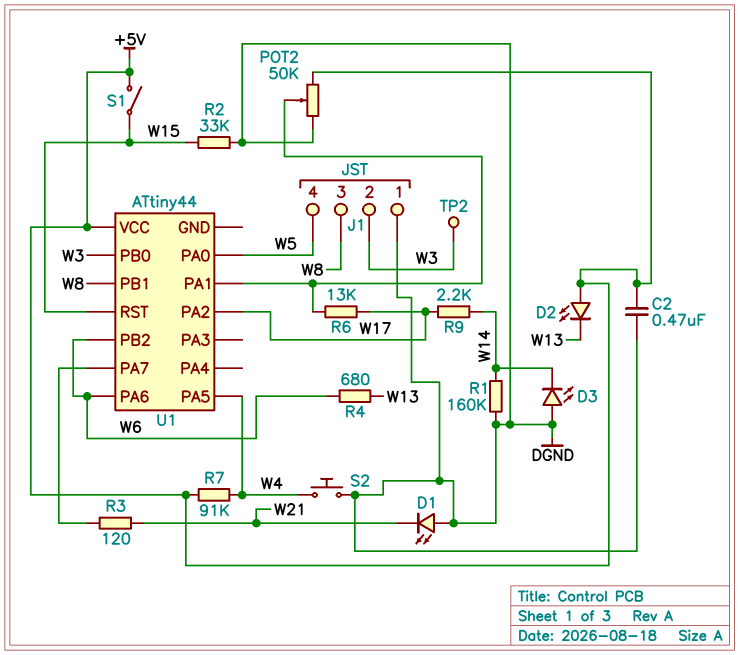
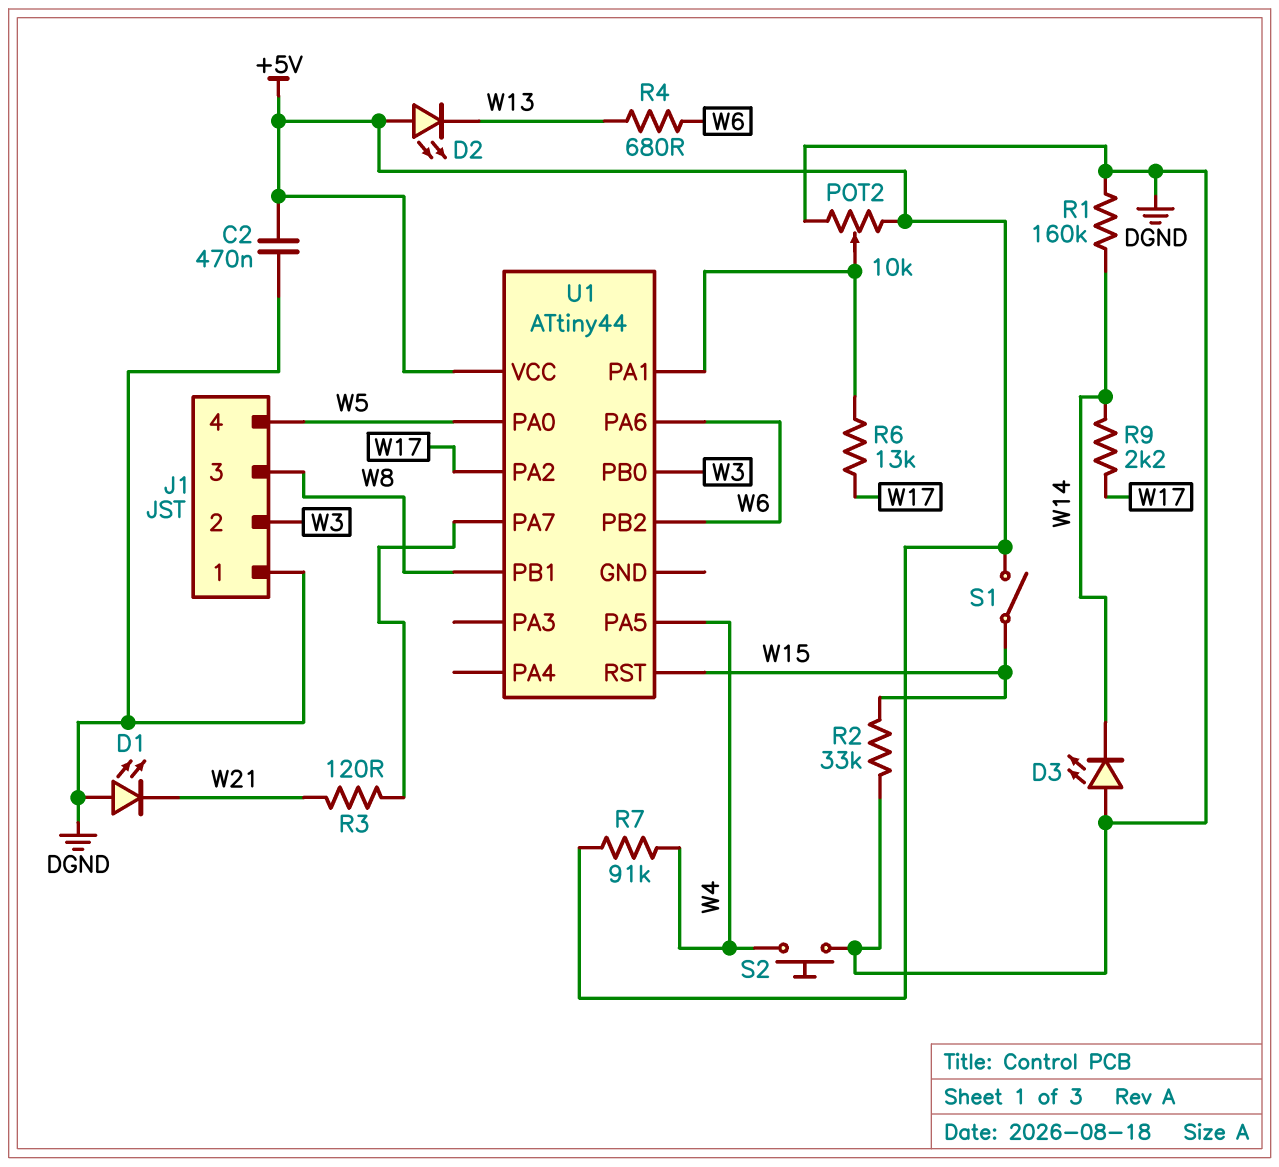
POT2: 50k (+5V, DGND, wiper U1/PA1) -> 10k (+5V, DGND, wiper U1/PA1)
TP2: test point (W3) -> none

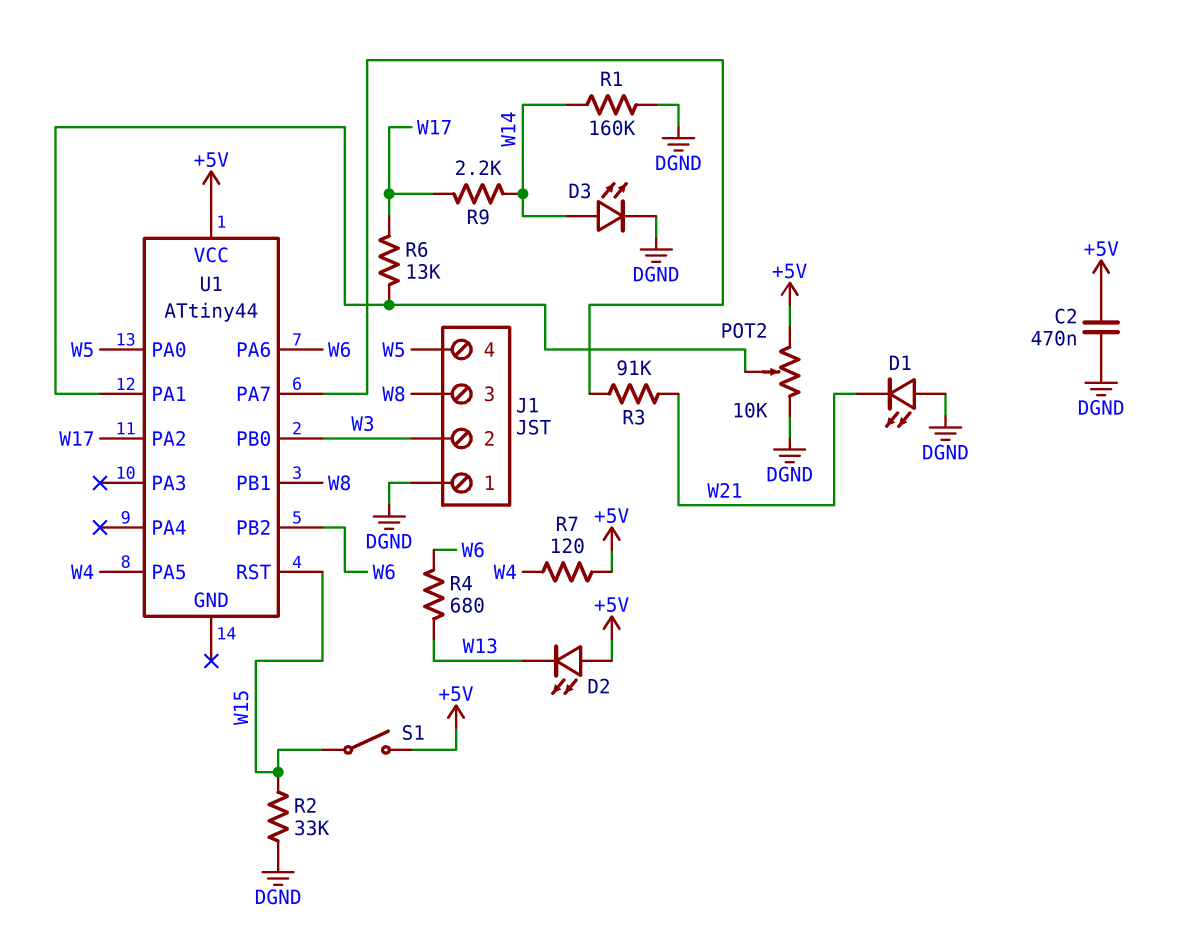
D3: LED (A DGND, K W14) -> LED (A W14, K DGND)
R3: 120 (U1/PA7, W21) -> 91k (U1/PA7, W21)
R7: 91k (+5V, W4) -> 120 (+5V, W4)
S2: button (DGND, W4) -> none

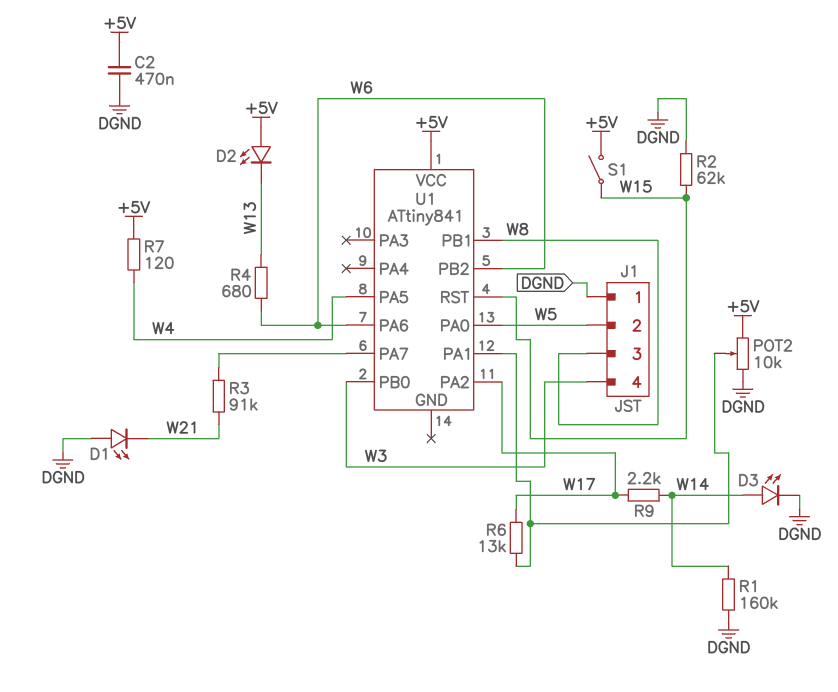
J1 pin 2: W3 -> W5
J1 pin 4: W5 -> W3
R2: 33k (DGND, W15) -> 62k (DGND, W15)
U1: ATtiny44 -> ATtiny841

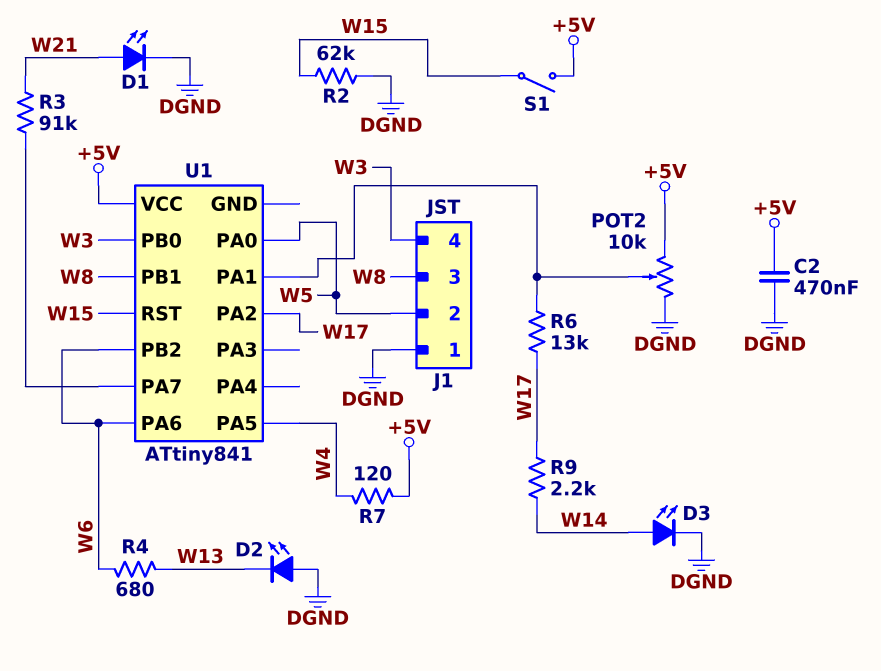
D1: LED (A DGND, K W21) -> LED (A W21, K DGND)
D2: LED (A +5V, K W13) -> LED (A DGND, K W13)
R1: 160k (DGND, W14) -> none

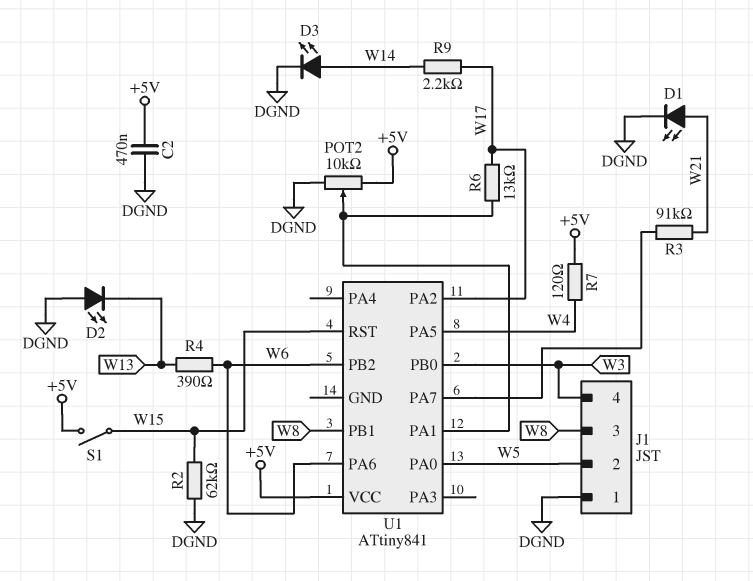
R4: 680 (W6, W13) -> 390 (W6, W13)

